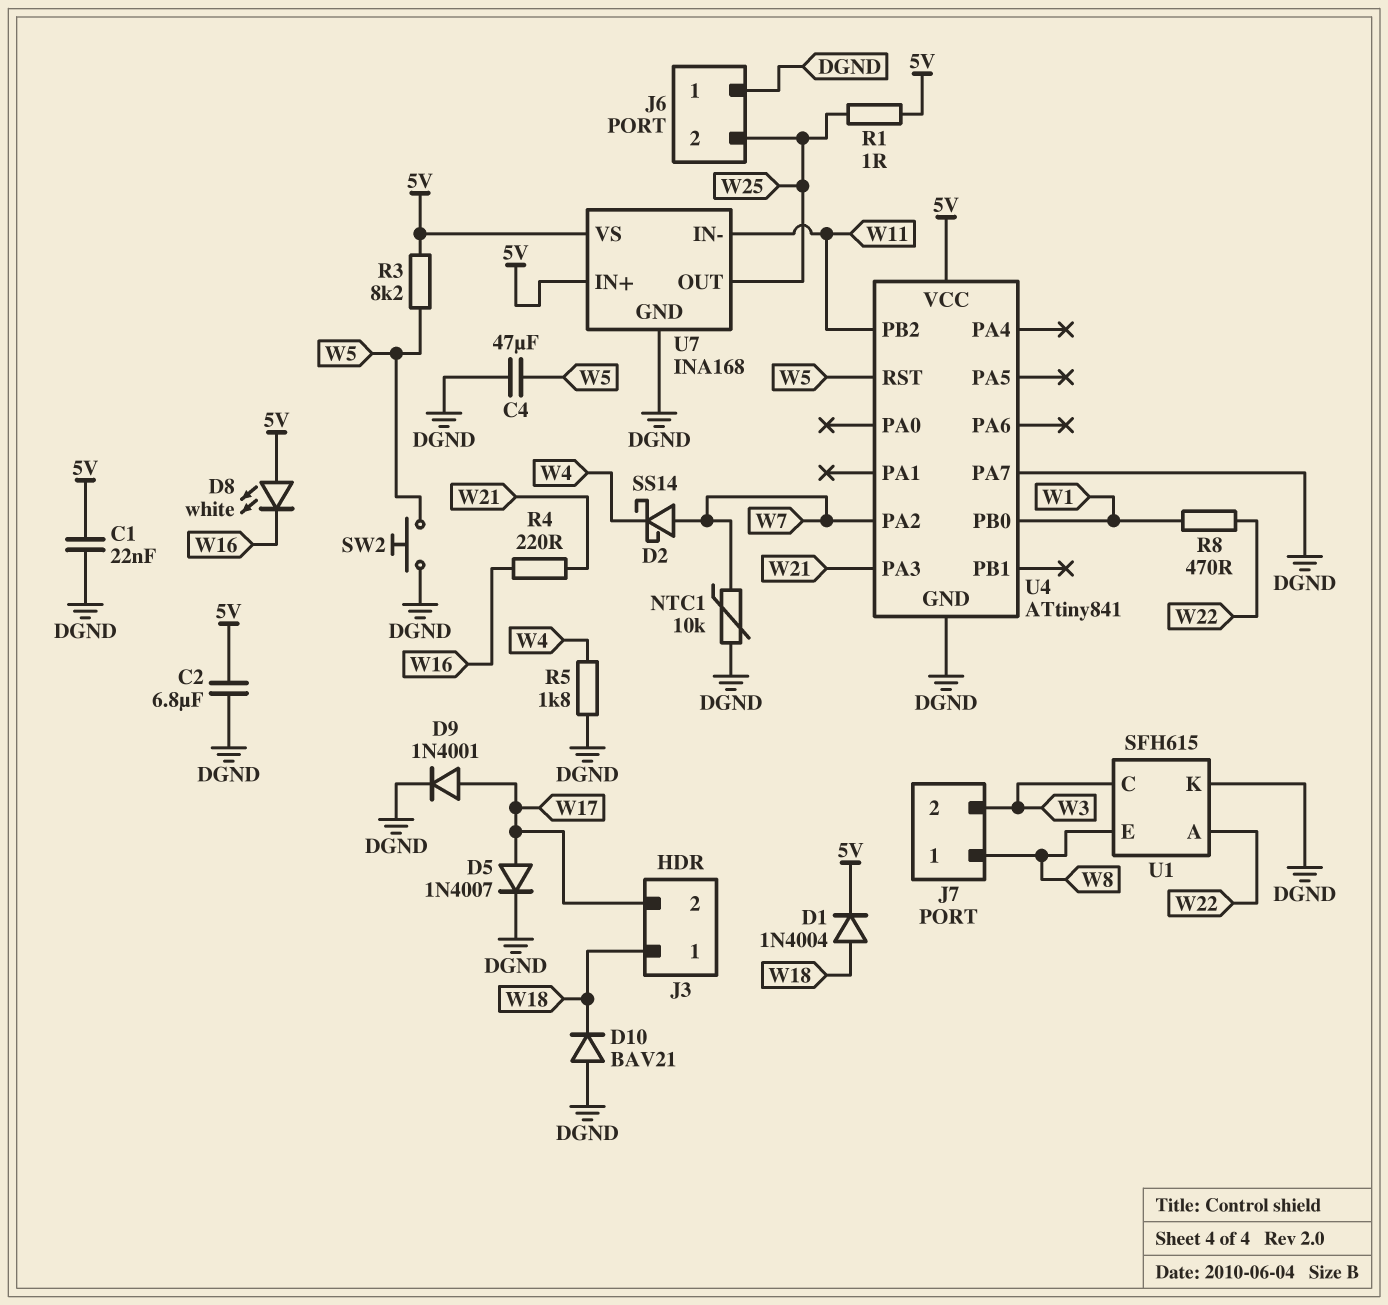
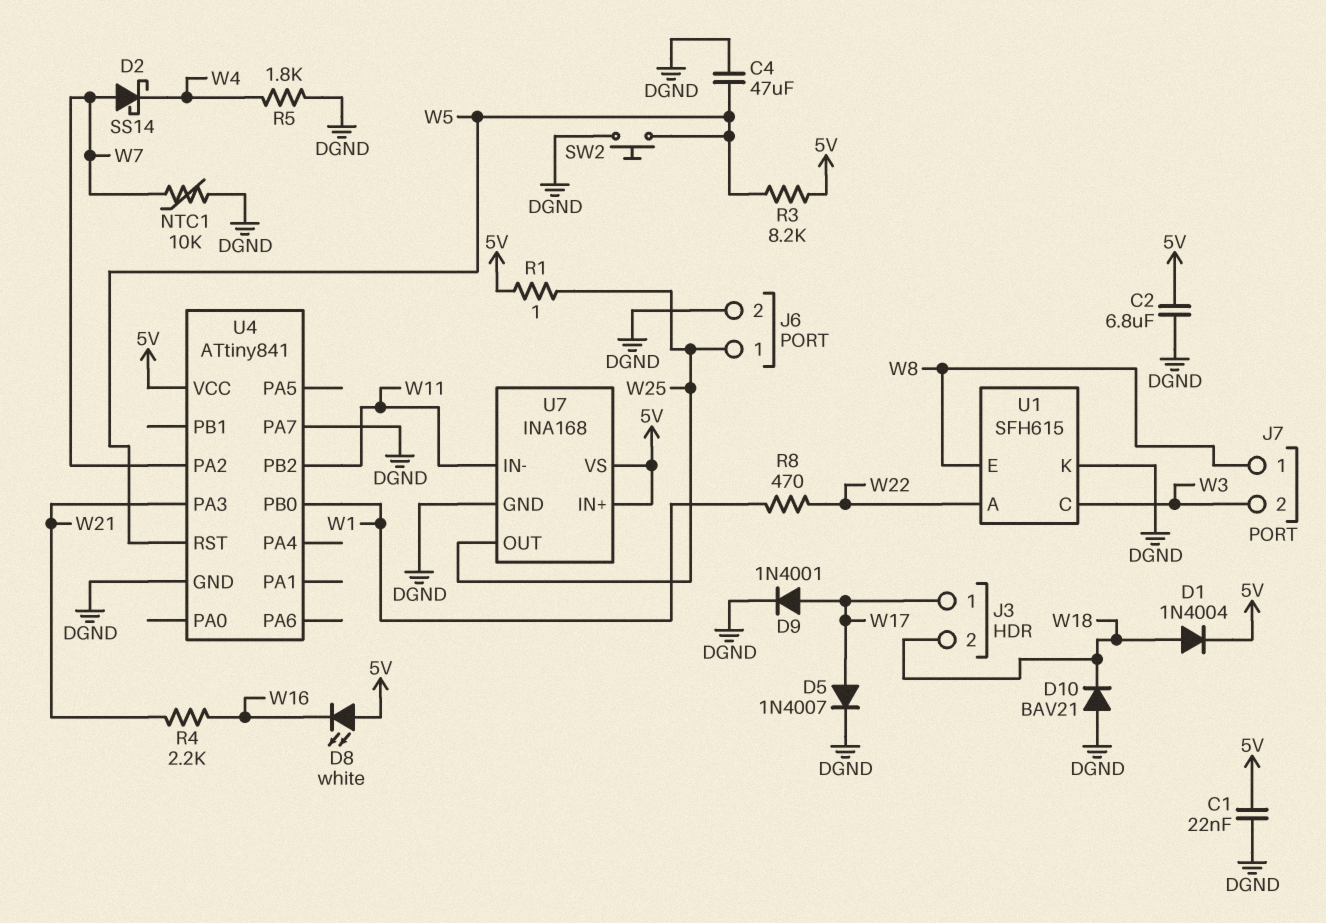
J3 pin 1: W18 -> W17
J3 pin 2: W17 -> W18
J6 pin 1: DGND -> W25
J6 pin 2: W25 -> DGND
R4: 220 (W16, W21) -> 2.2k (W16, W21)

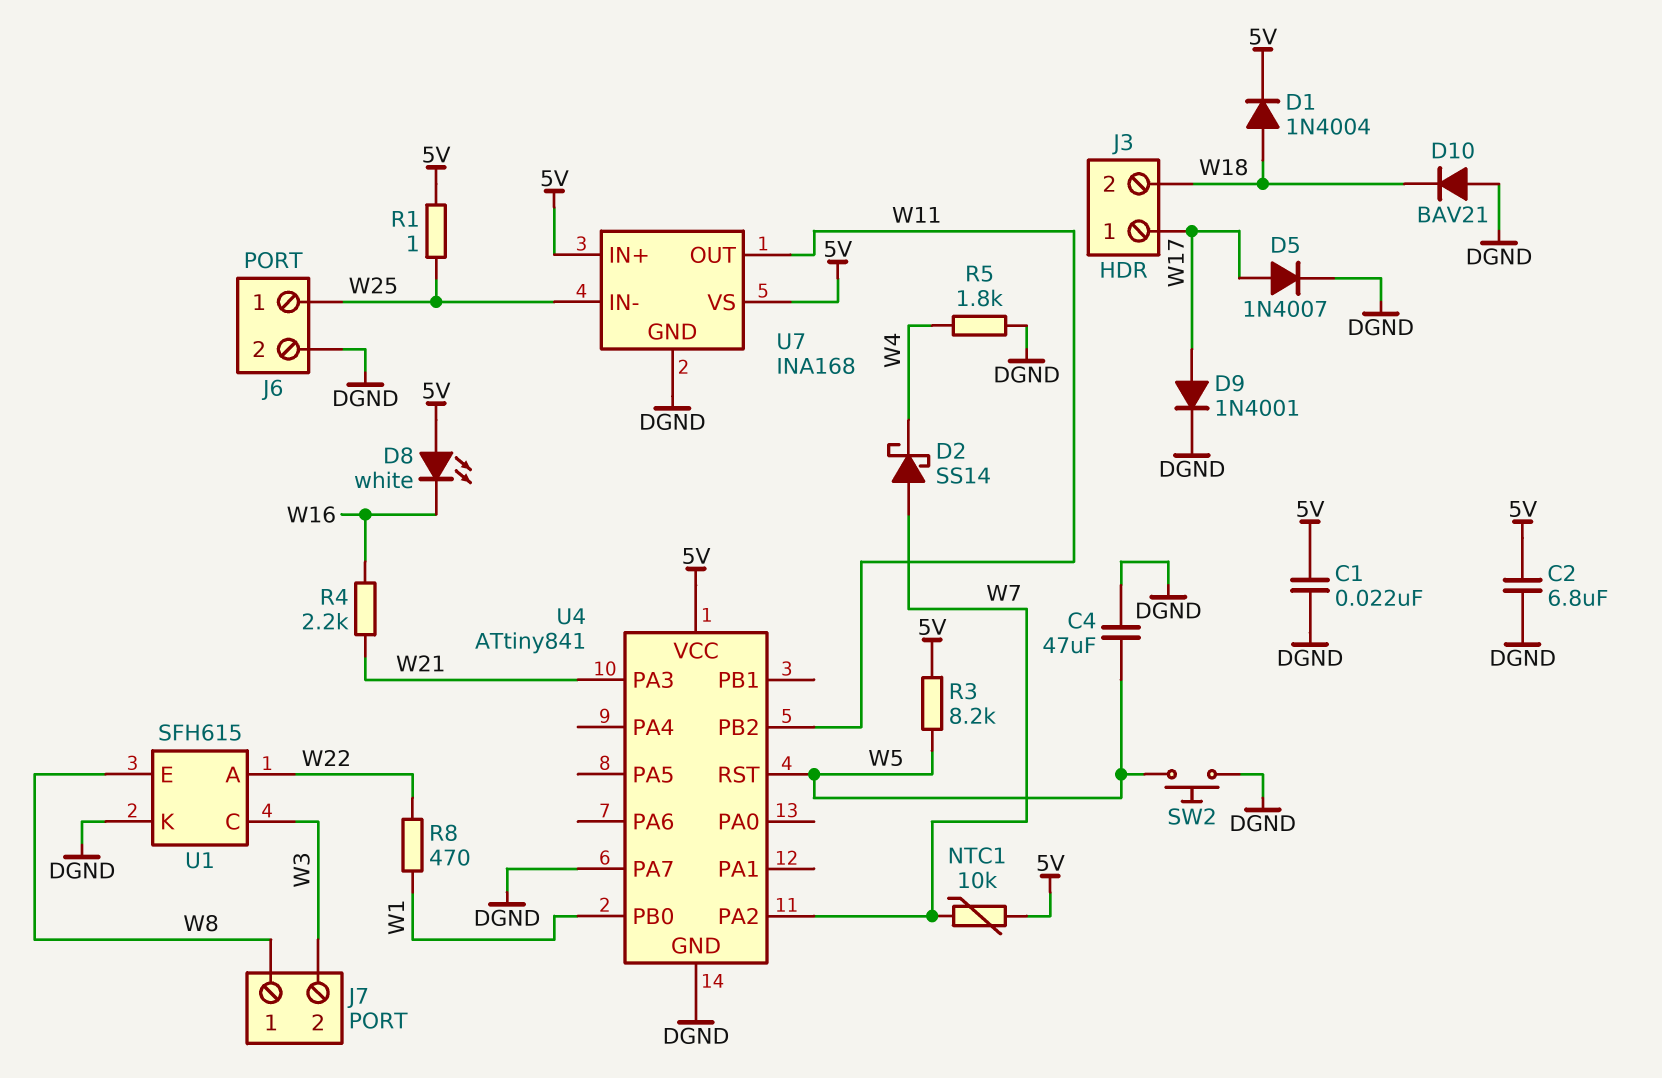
NTC1: 10k (DGND, W7) -> 10k (5V, W7)
U7 pin IN-: W11 -> W25
U7 pin OUT: W25 -> W11

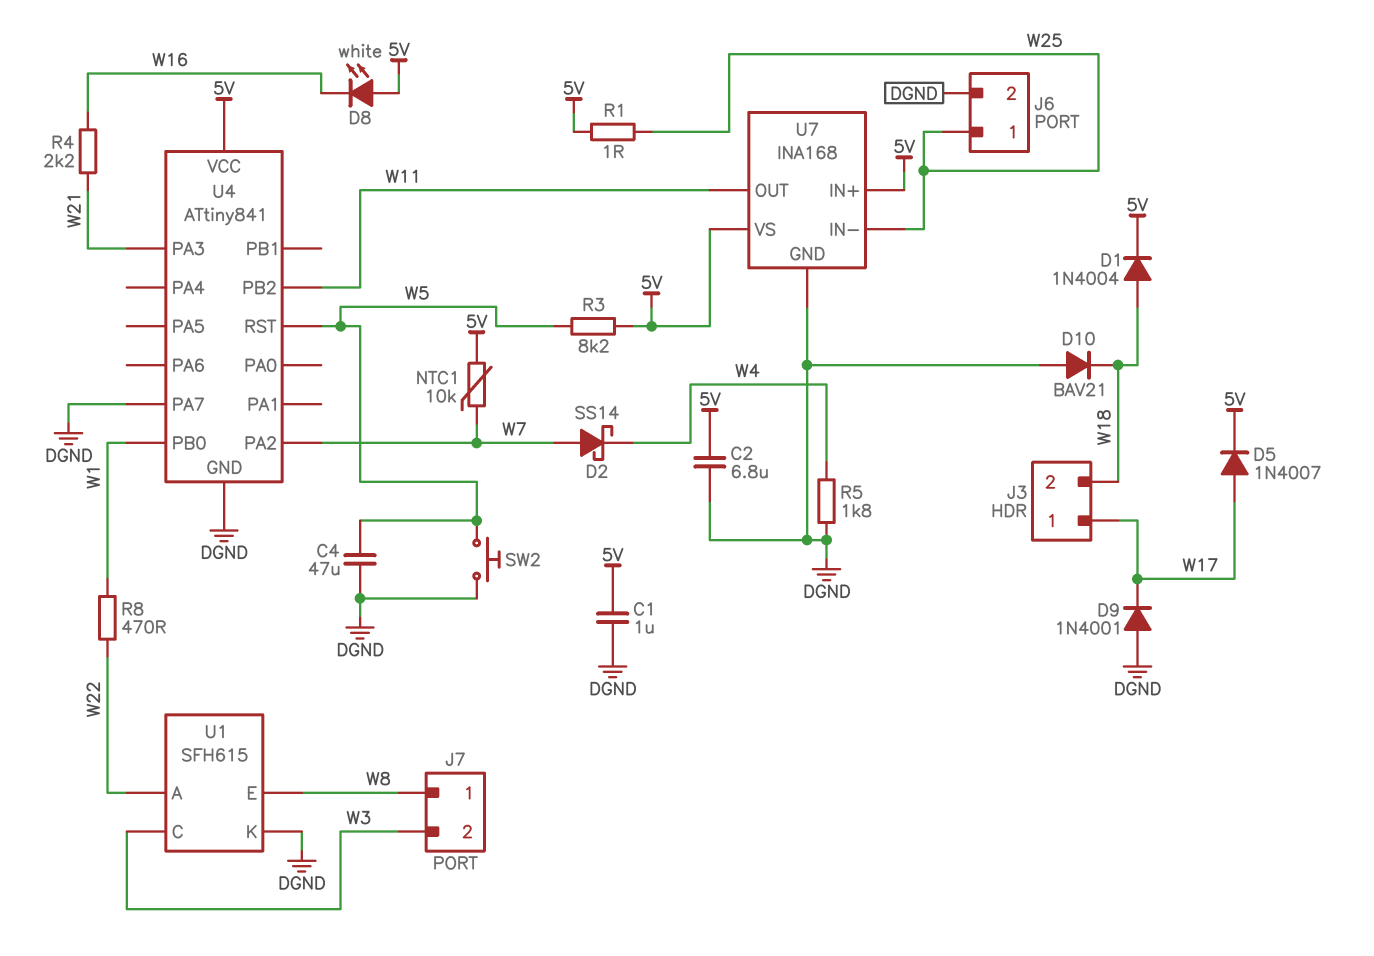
C1: 22nF (5V, DGND) -> 1uF (5V, DGND)
D5: diode 1N4007 (A W17, K DGND) -> diode 1N4007 (A W17, K 5V)
D9: diode 1N4001 (A W17, K DGND) -> diode 1N4001 (A DGND, K W17)

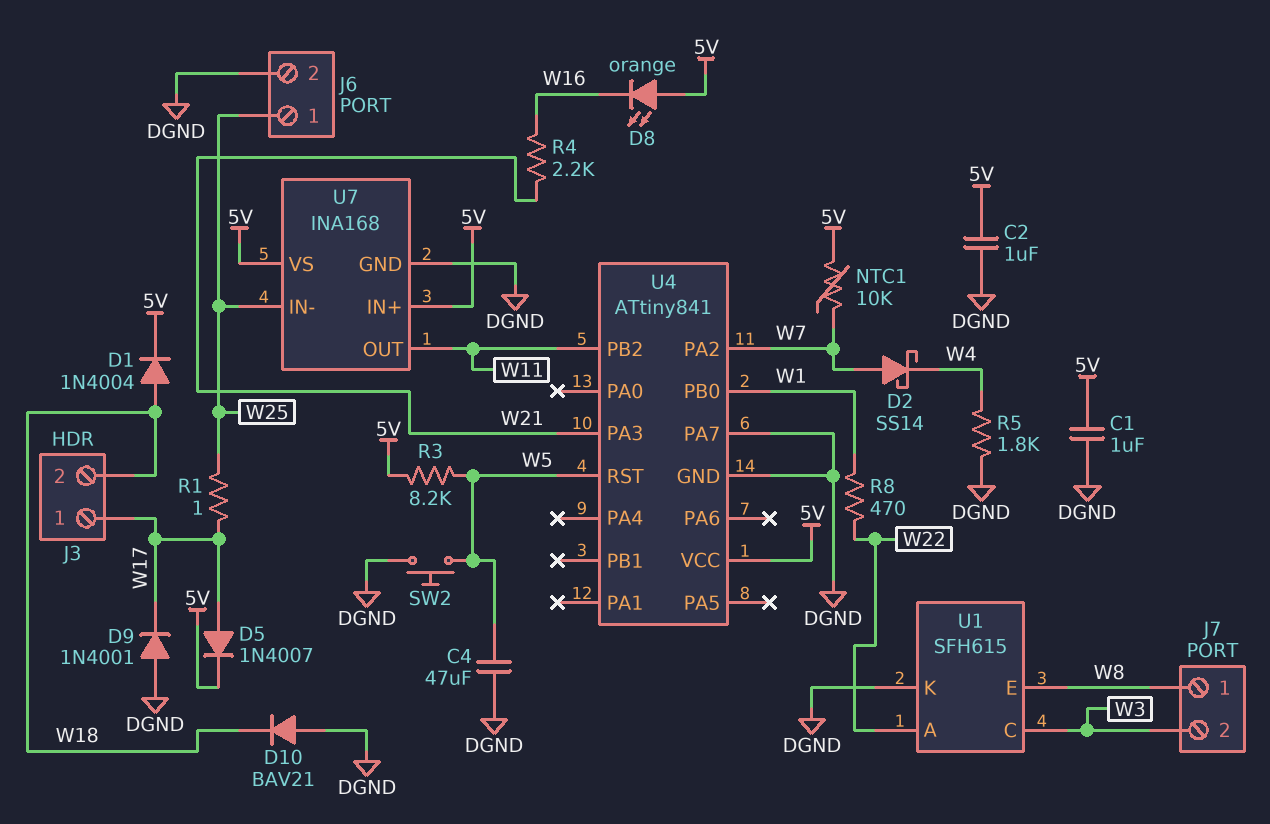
C2: 6.8uF (5V, DGND) -> 1uF (5V, DGND)
D8: LED white (A 5V, K W16) -> LED orange (A 5V, K W16)
R1: 1 (5V, W25) -> 1 (W17, W25)

